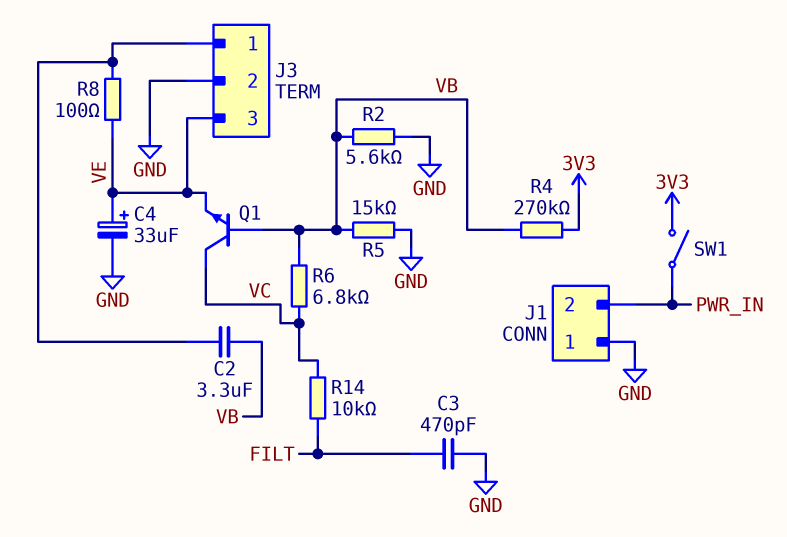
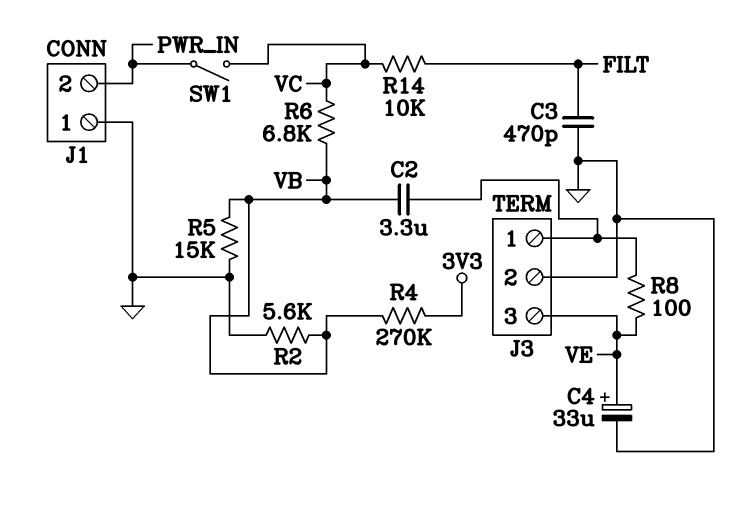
Q1: NPN (B VB, C VC, E VE) -> none
SW1: switch (3V3, PWR_IN) -> switch (PWR_IN, VC)

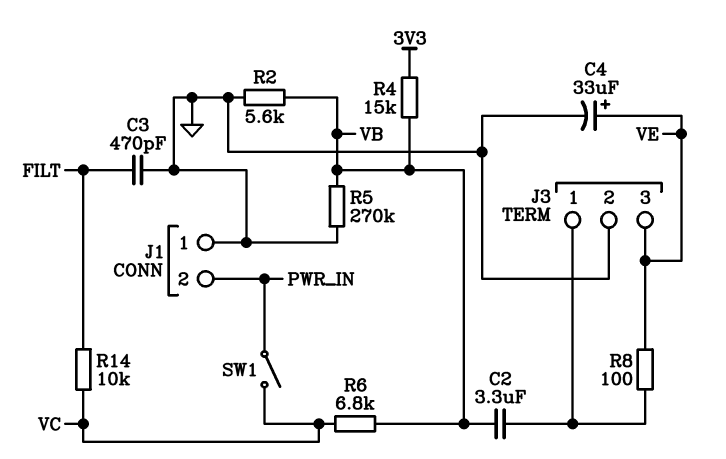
R4: 270k (3V3, VB) -> 15k (3V3, VB)
R5: 15k (GND, VB) -> 270k (GND, VB)

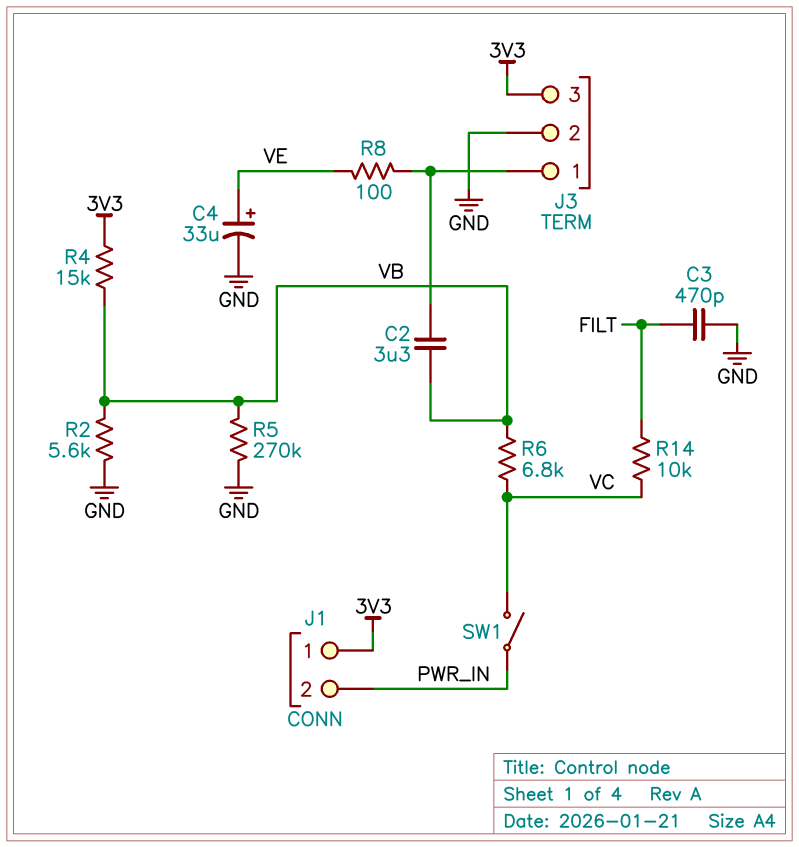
J1 pin 1: GND -> 3V3
J3 pin 3: VE -> 3V3

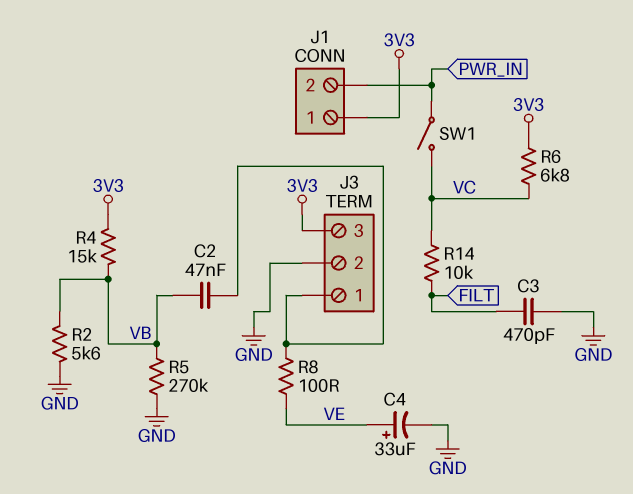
C2: 3.3uF (J3/1, VB) -> 47nF (J3/1, VB)
R6: 6.8k (VB, VC) -> 6.8k (3V3, VC)

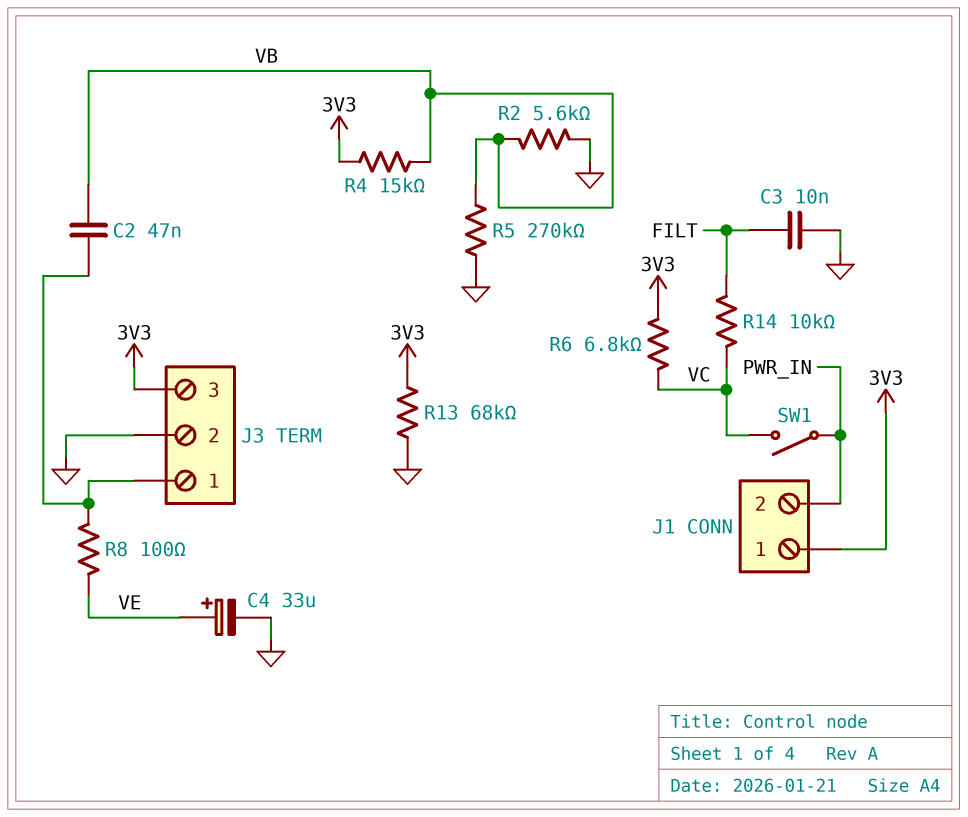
C3: 470pF (FILT, GND) -> 10nF (FILT, GND)
R13: none -> 68k (3V3, GND)

